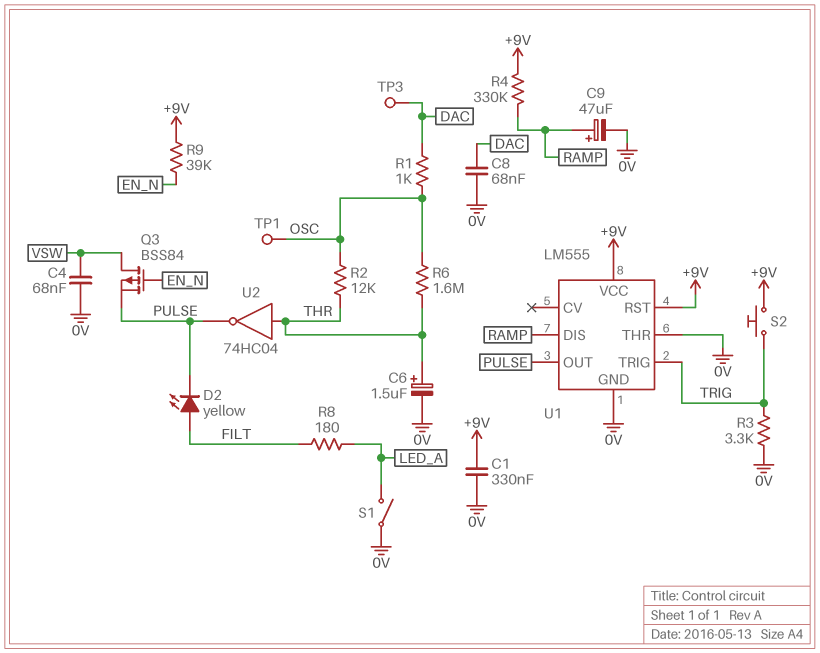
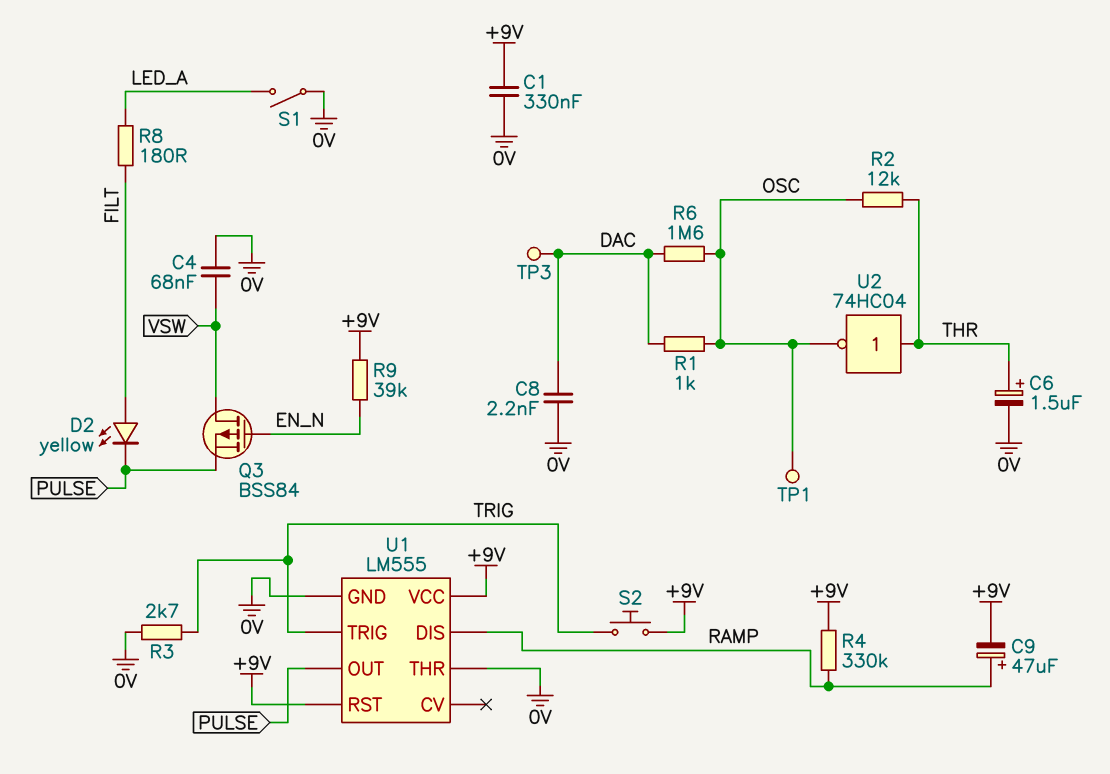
C8: 68nF (0V, DAC) -> 2.2nF (0V, DAC)
C9: 47uF (plus RAMP, minus 0V) -> 47uF (plus RAMP, minus +9V)
R3: 3.3k (0V, TRIG) -> 2.7k (0V, TRIG)
R6: 1.6M (OSC, THR) -> 1.6M (DAC, OSC)
U2: NOT 74HC04 (in THR, out PULSE) -> NOT 74HC04 (in THR, out OSC)

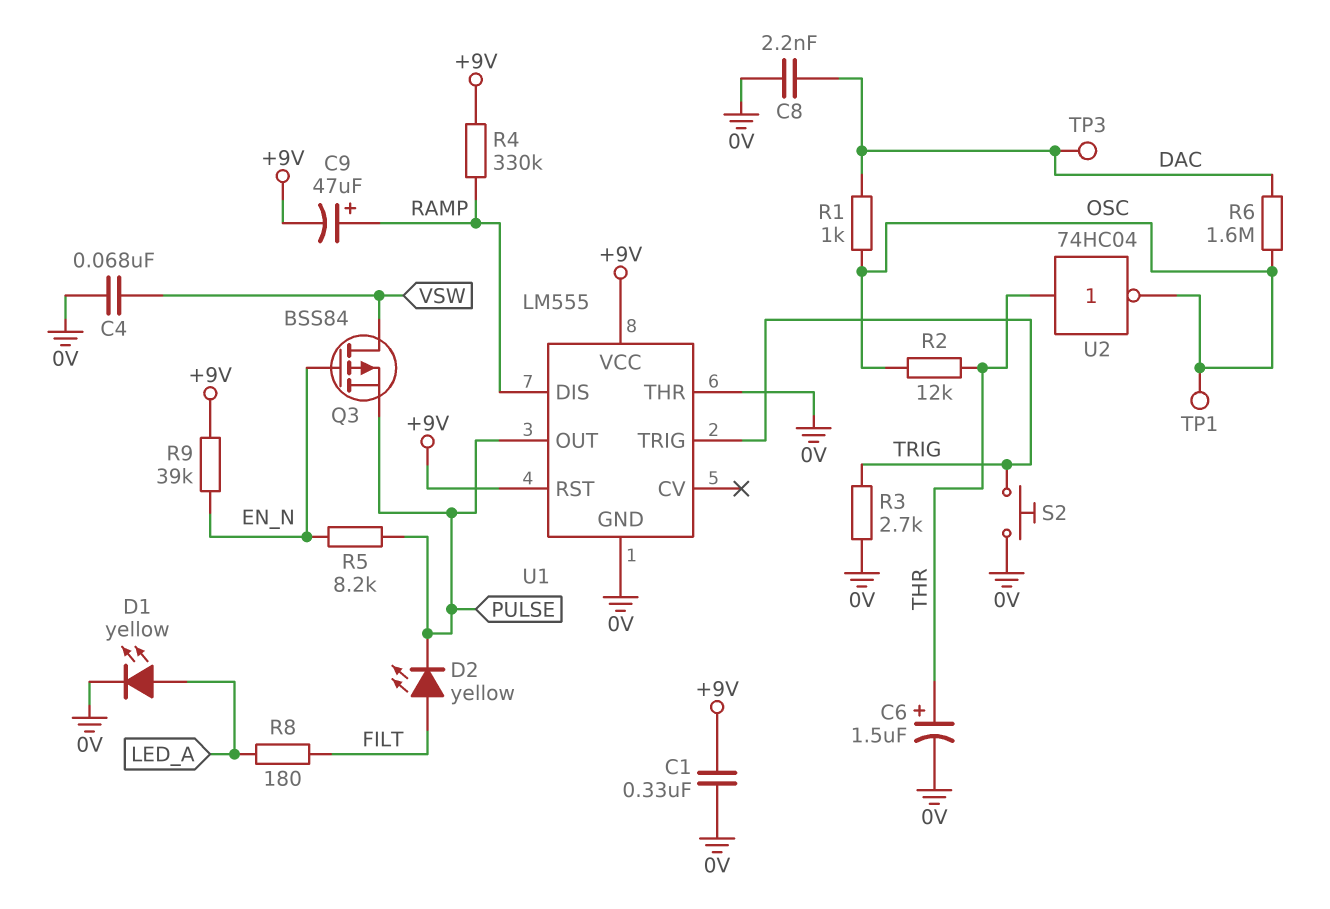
D1: none -> LED yellow (A LED_A, K 0V)
R5: none -> 8.2k (EN_N, PULSE)
S1: switch (0V, LED_A) -> none
S2: button (+9V, TRIG) -> button (0V, TRIG)

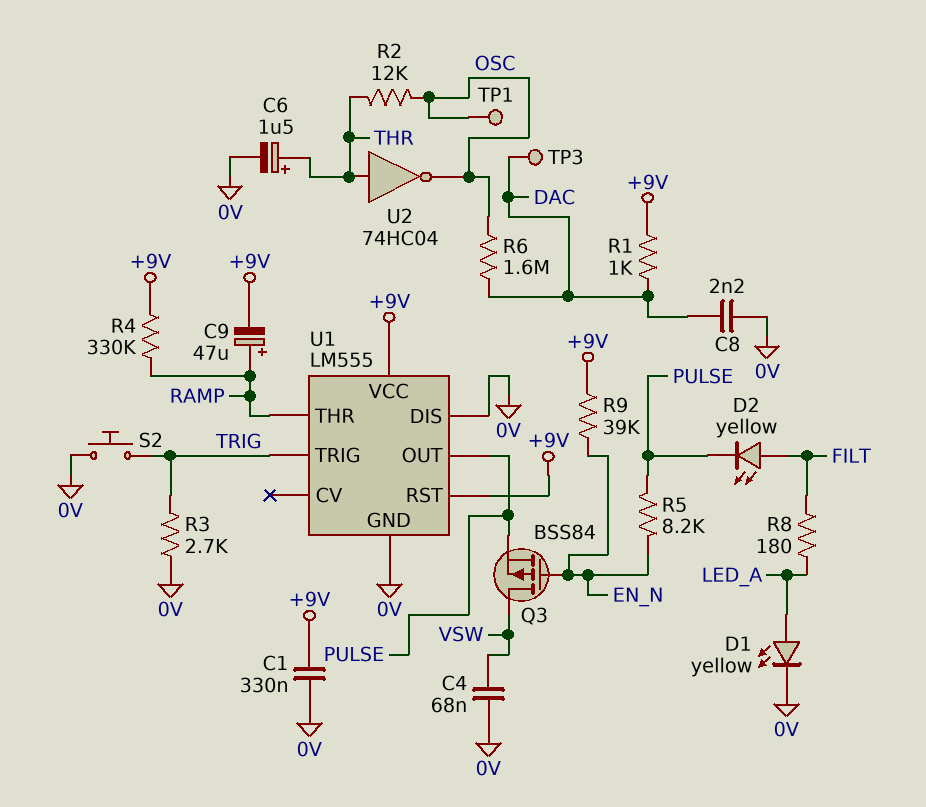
R1: 1k (DAC, OSC) -> 1k (+9V, DAC)
U1 pin DIS: RAMP -> 0V
U1 pin THR: 0V -> RAMP

